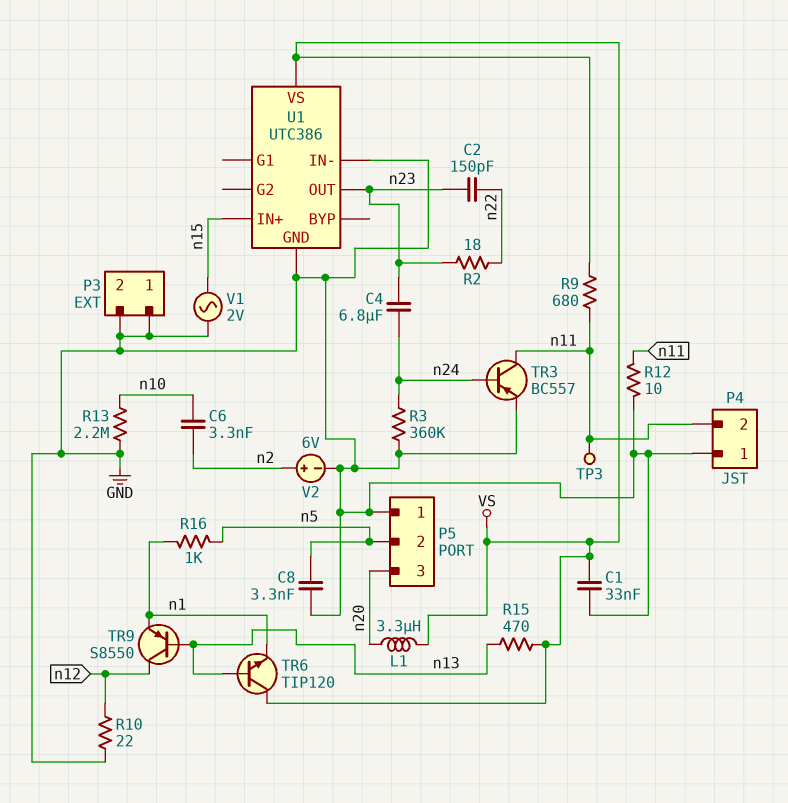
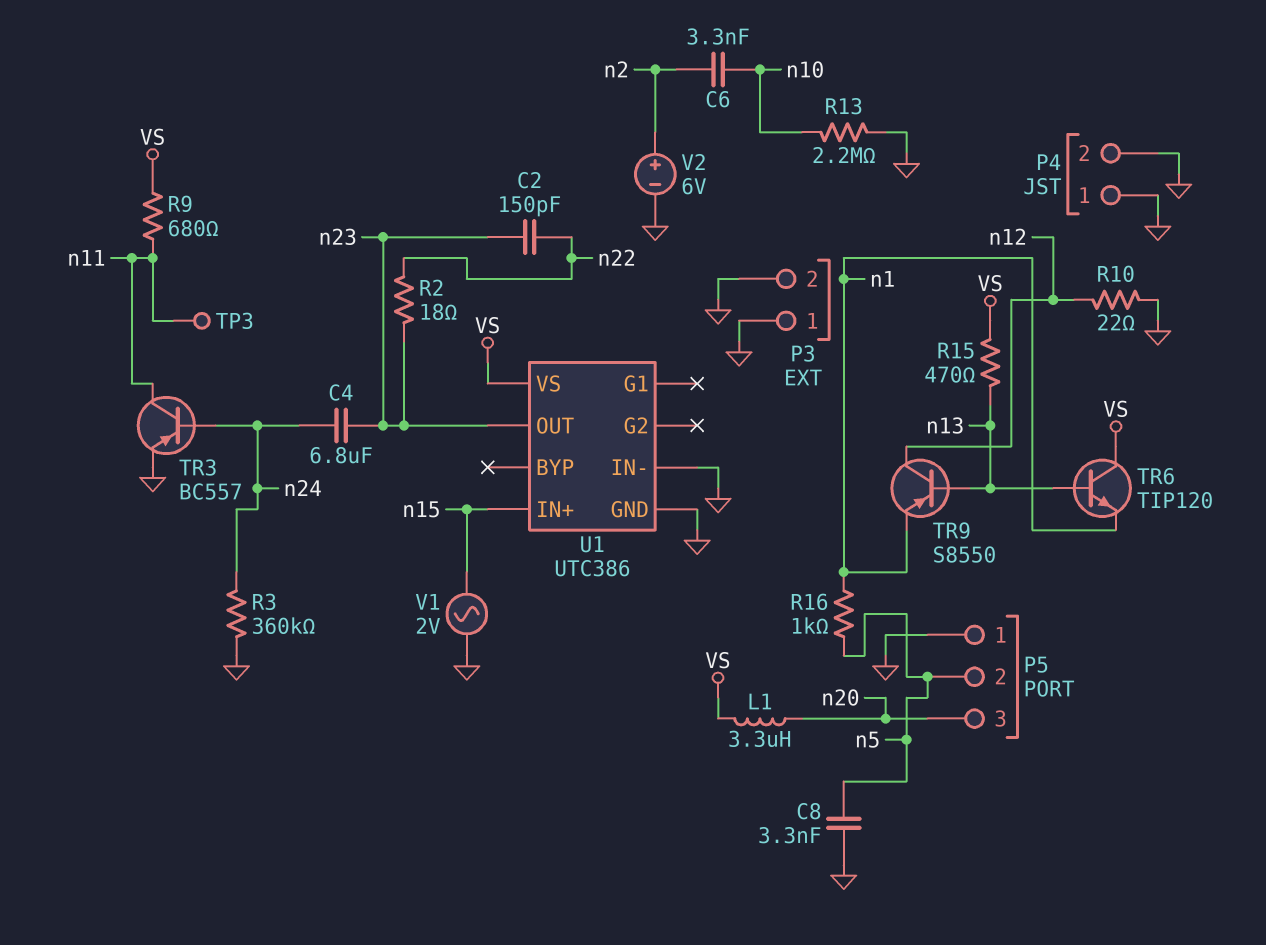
C1: 33nF (GND, VS) -> none
P4 pin 2: n11 -> GND
R12: 10 (GND, n11) -> none

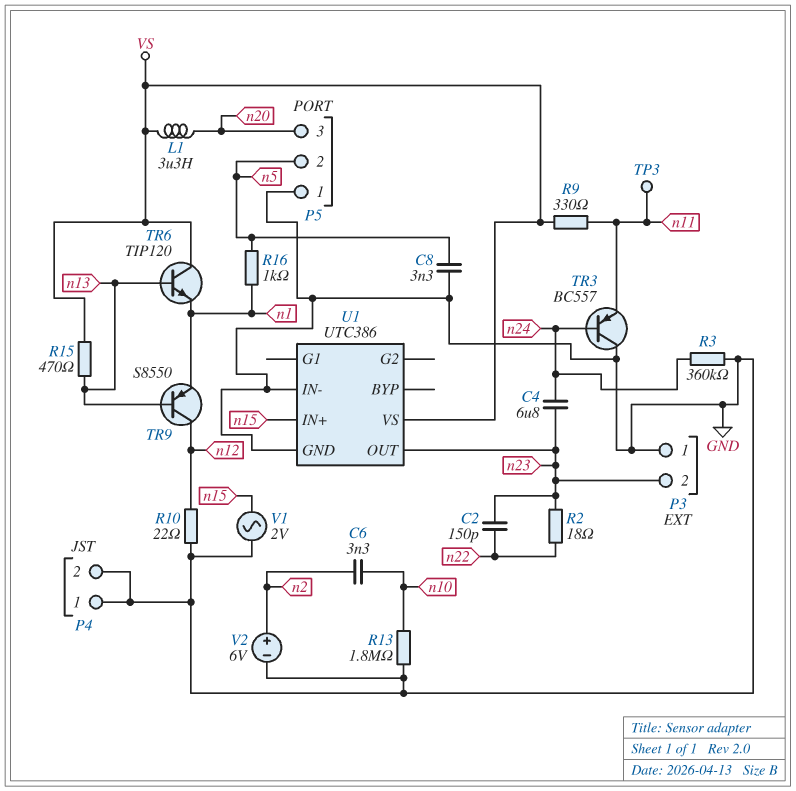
P3 pin 2: GND -> n23
R9: 680 (VS, n11) -> 330 (VS, n11)
R13: 2.2M (GND, n10) -> 1.8M (GND, n10)
TR3: PNP BC557 (B n24, C n11, E GND) -> PNP BC557 (B n24, C GND, E n11)

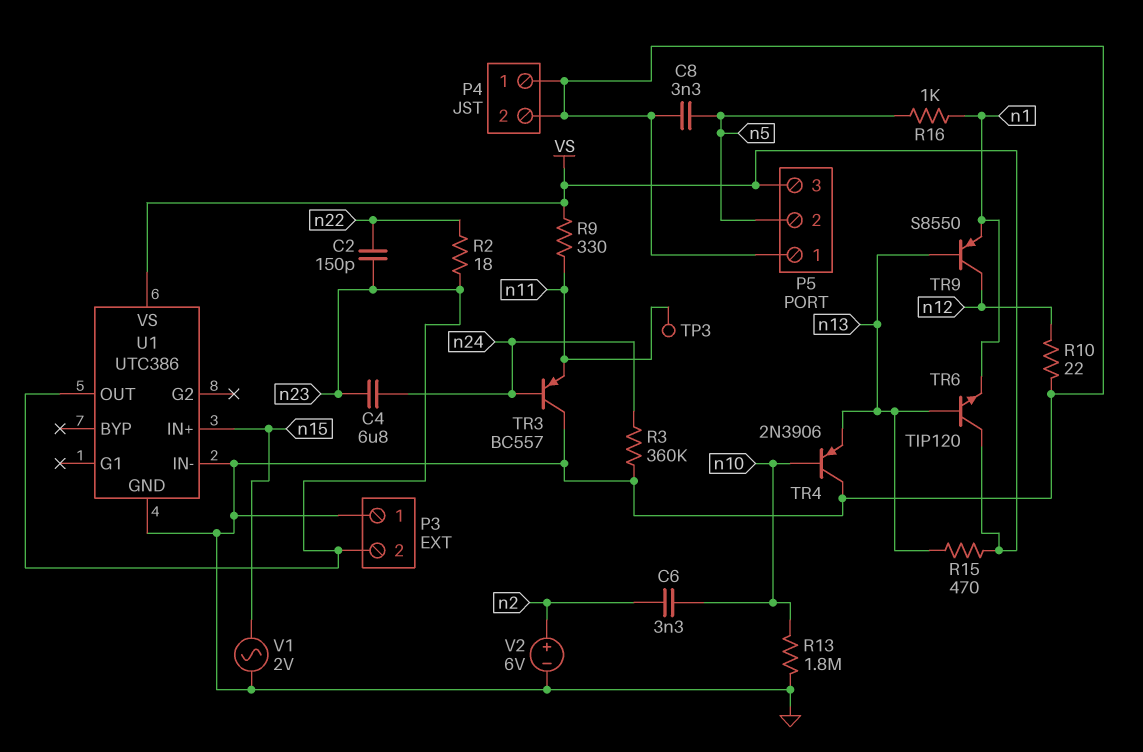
L1: 3.3uH (VS, n20) -> none
P5 pin 3: n20 -> VS
TR4: none -> PNP 2N3906 (B n10, C GND, E n13)

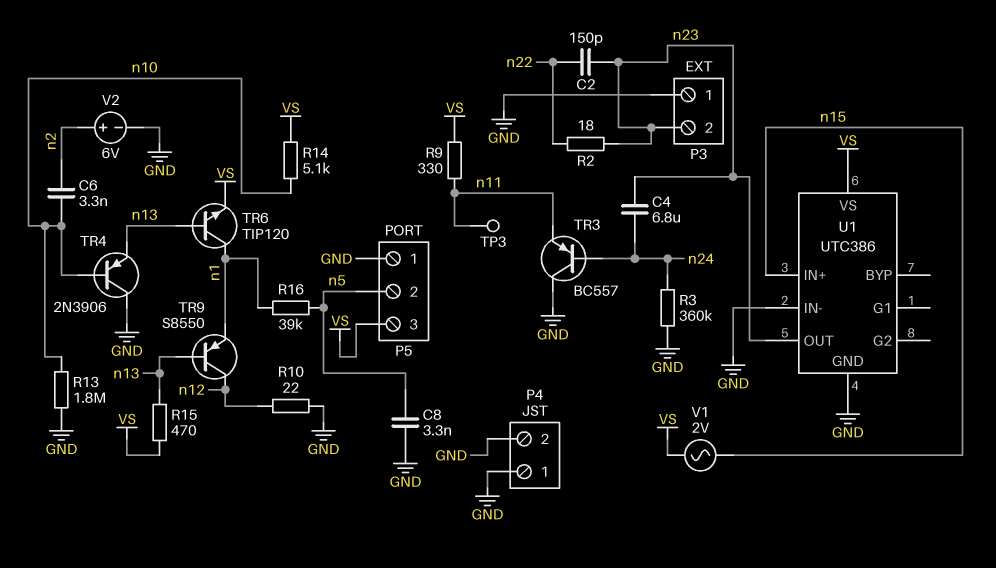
R14: none -> 5.1k (VS, n10)
R16: 1k (n1, n5) -> 39k (n1, n5)
TR6: NPN TIP120 (B n13, C VS, E n1) -> NPN TIP120 (B n13, C n1, E VS)
V1: AC 2V (GND, n15) -> AC 2V (VS, n15)

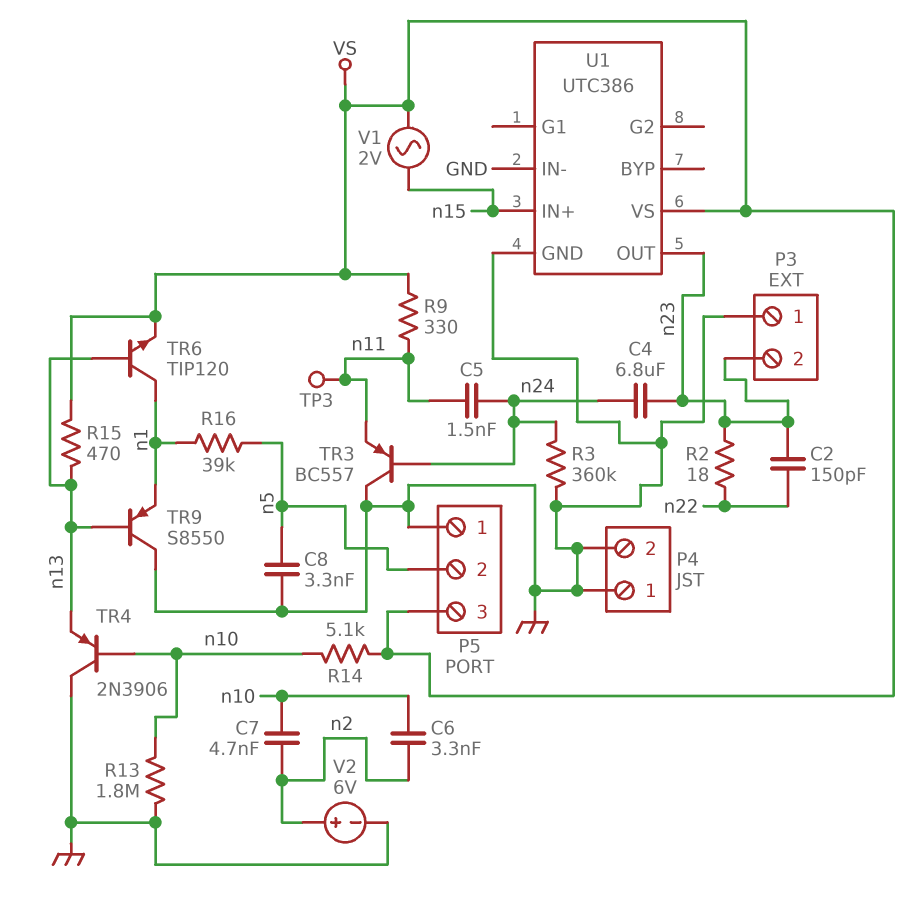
C5: none -> 1.5nF (n11, n24)
C7: none -> 4.7nF (n2, n10)
R10: 22 (GND, n12) -> none
TR9: PNP S8550 (B n13, C n12, E n1) -> PNP S8550 (B n13, C GND, E n1)

